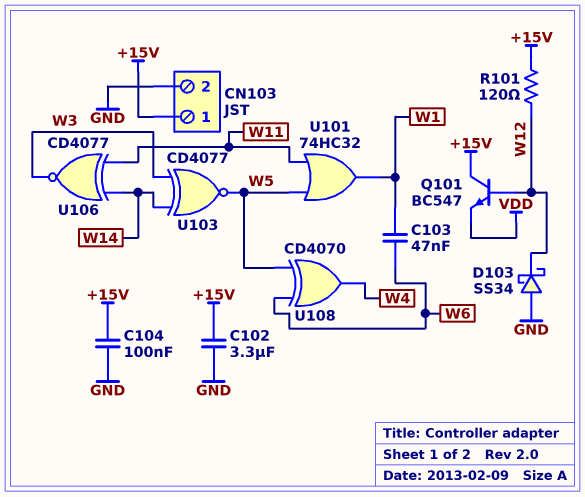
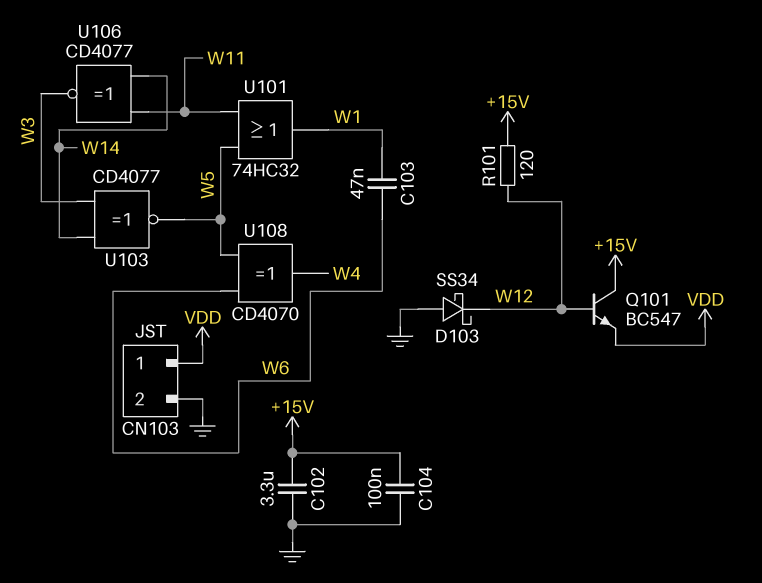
CN103 pin 1: +15V -> VDD

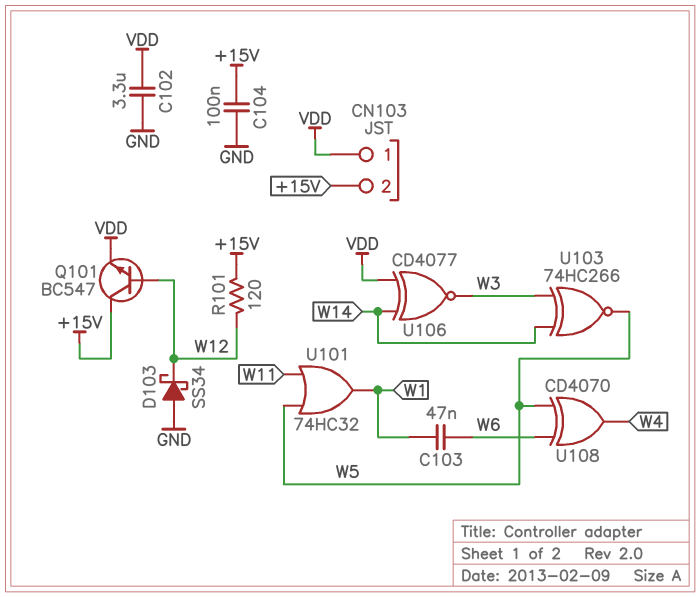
C102: 3.3uF (+15V, GND) -> 3.3uF (GND, VDD)
CN103 pin 2: GND -> +15V
U103: XNOR CD4077 (in W3, in W14, out W5) -> XNOR 74HC266 (in W3, in W14, out W5)
U106: XNOR CD4077 (in W11, in W14, out W3) -> XNOR CD4077 (in VDD, in W14, out W3)

